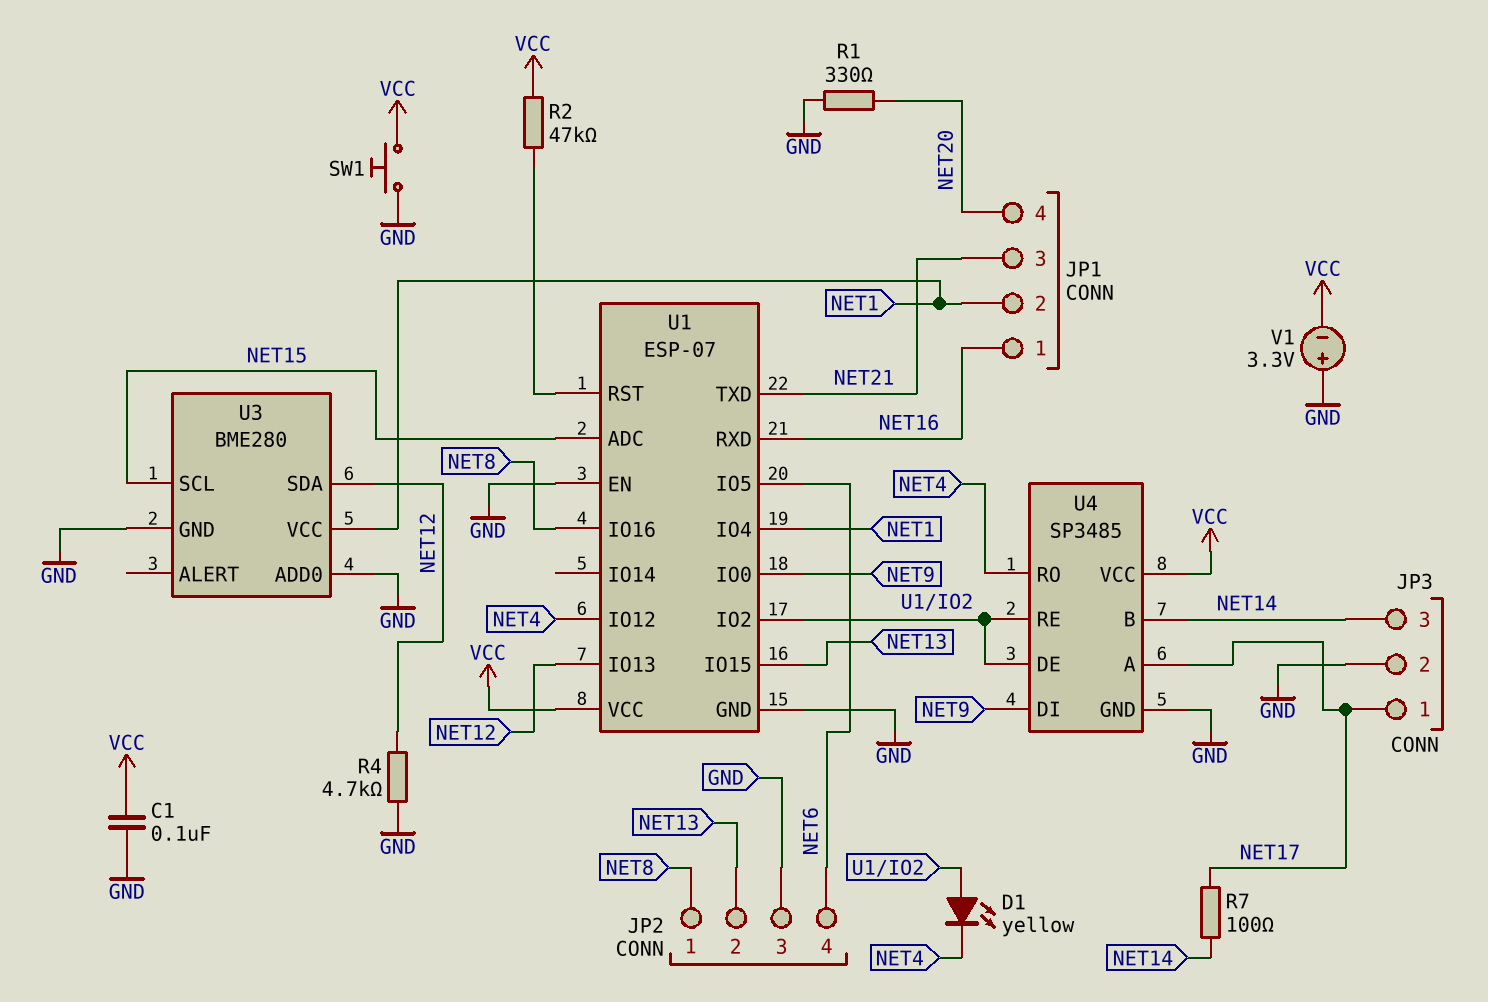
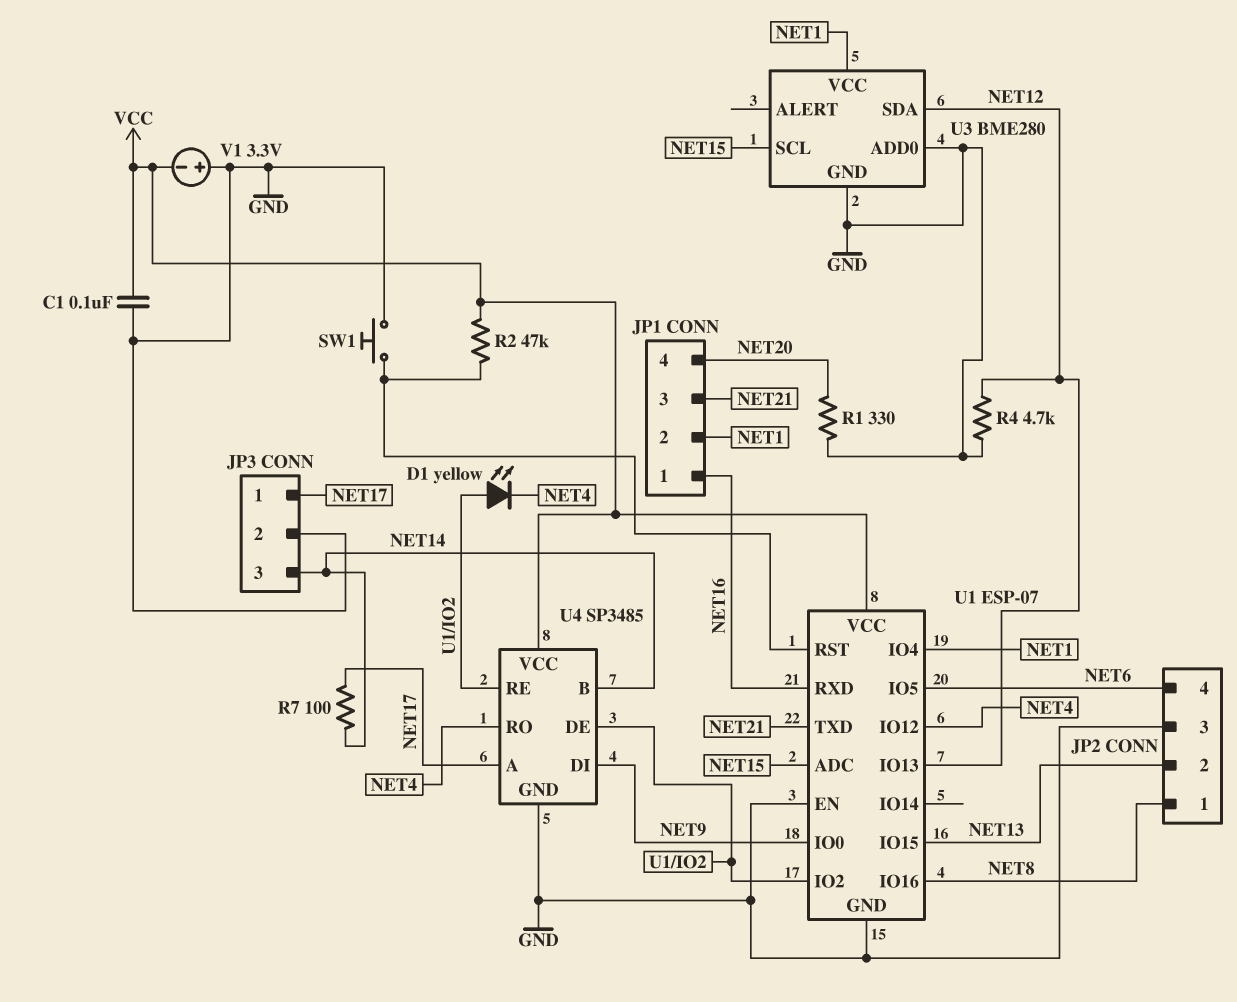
SW1: button (GND, VCC) -> button (GND, U1/RST)

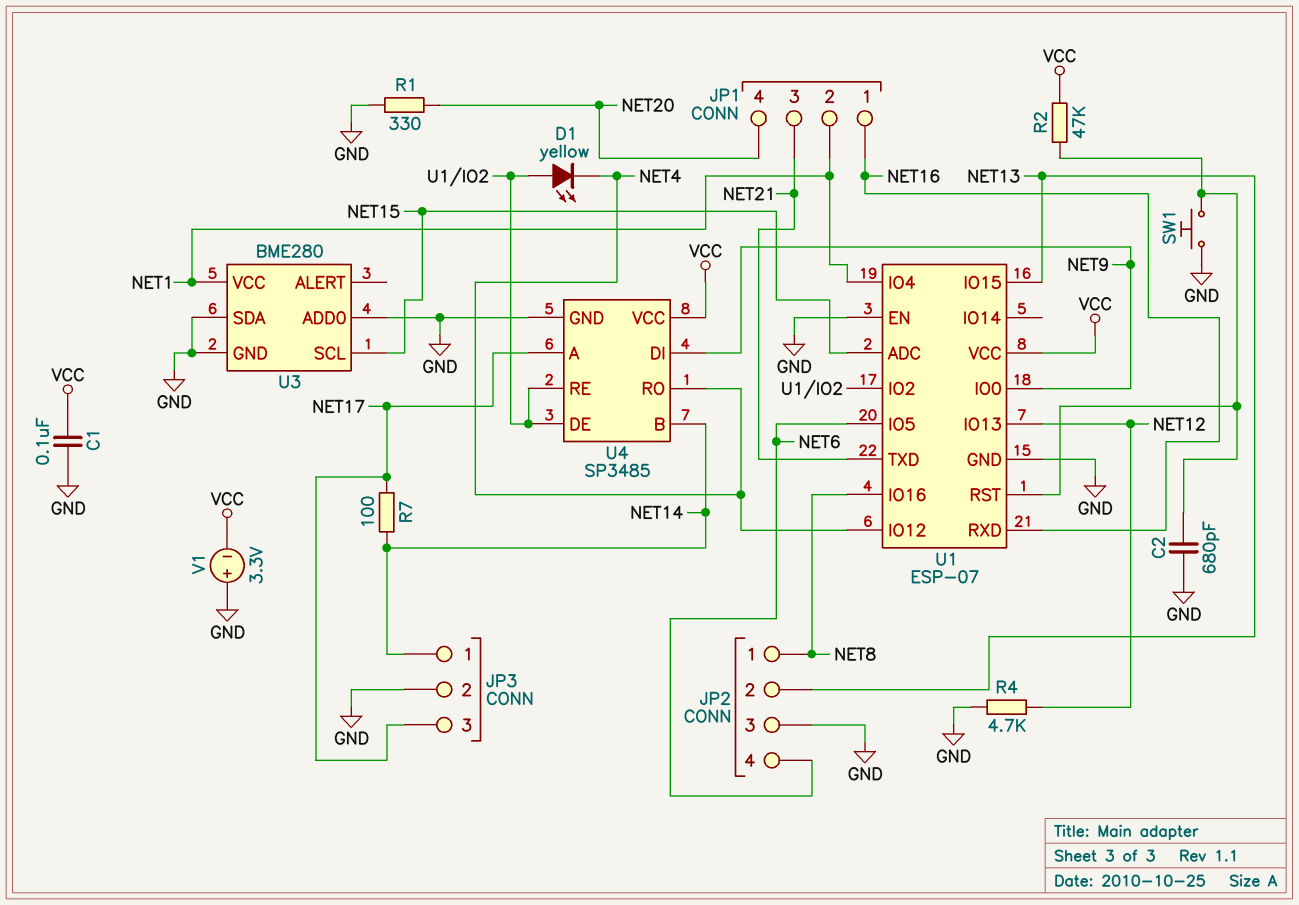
C2: none -> 680pF (GND, U1/RST)
JP3 pin 1: NET17 -> NET14
JP3 pin 3: NET14 -> NET17
U3 pin SDA: NET12 -> GND

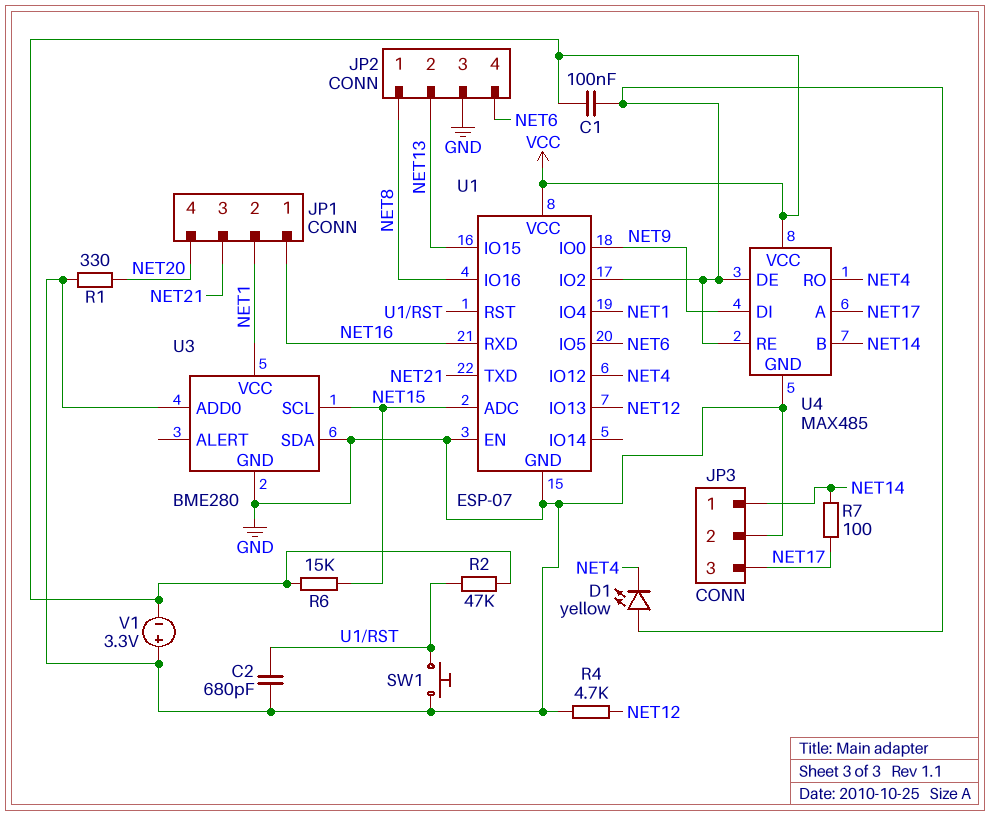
C1: 100nF (GND, VCC) -> 100nF (U1/IO2, VCC)
R6: none -> 15k (NET15, VCC)
U4: SP3485 -> MAX485

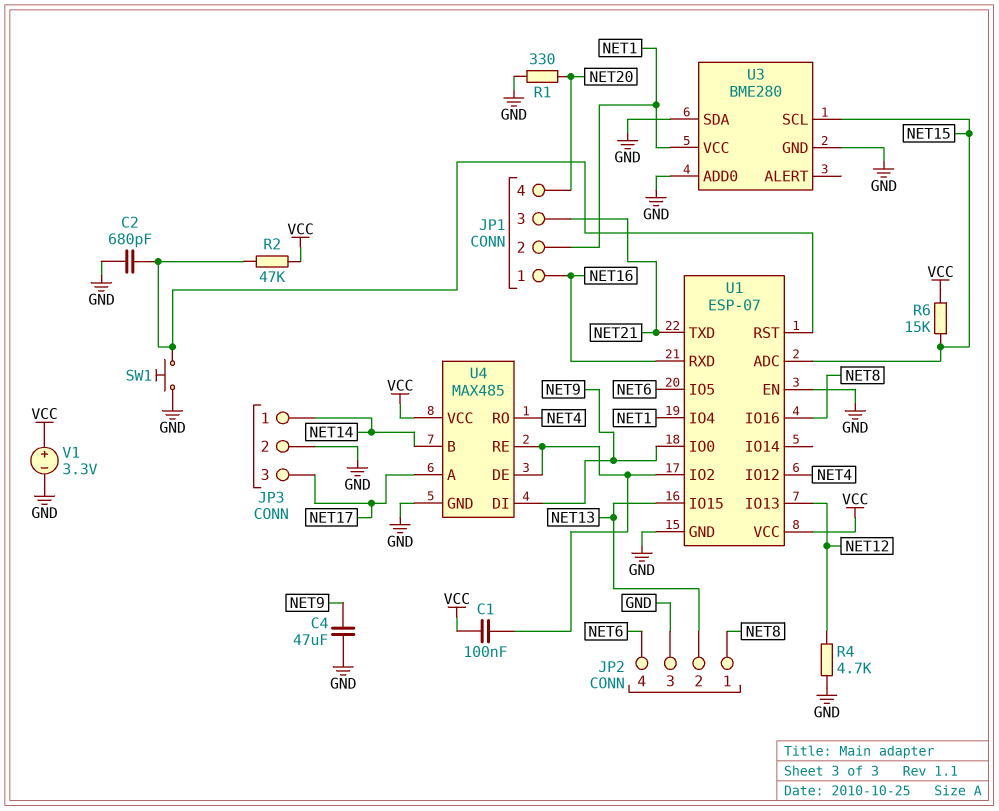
C4: none -> 47uF (GND, NET9)
D1: LED yellow (A U1/IO2, K NET4) -> none
R7: 100 (NET14, NET17) -> none
V1: 3.3V (plus GND, minus VCC) -> 3.3V (plus VCC, minus GND)

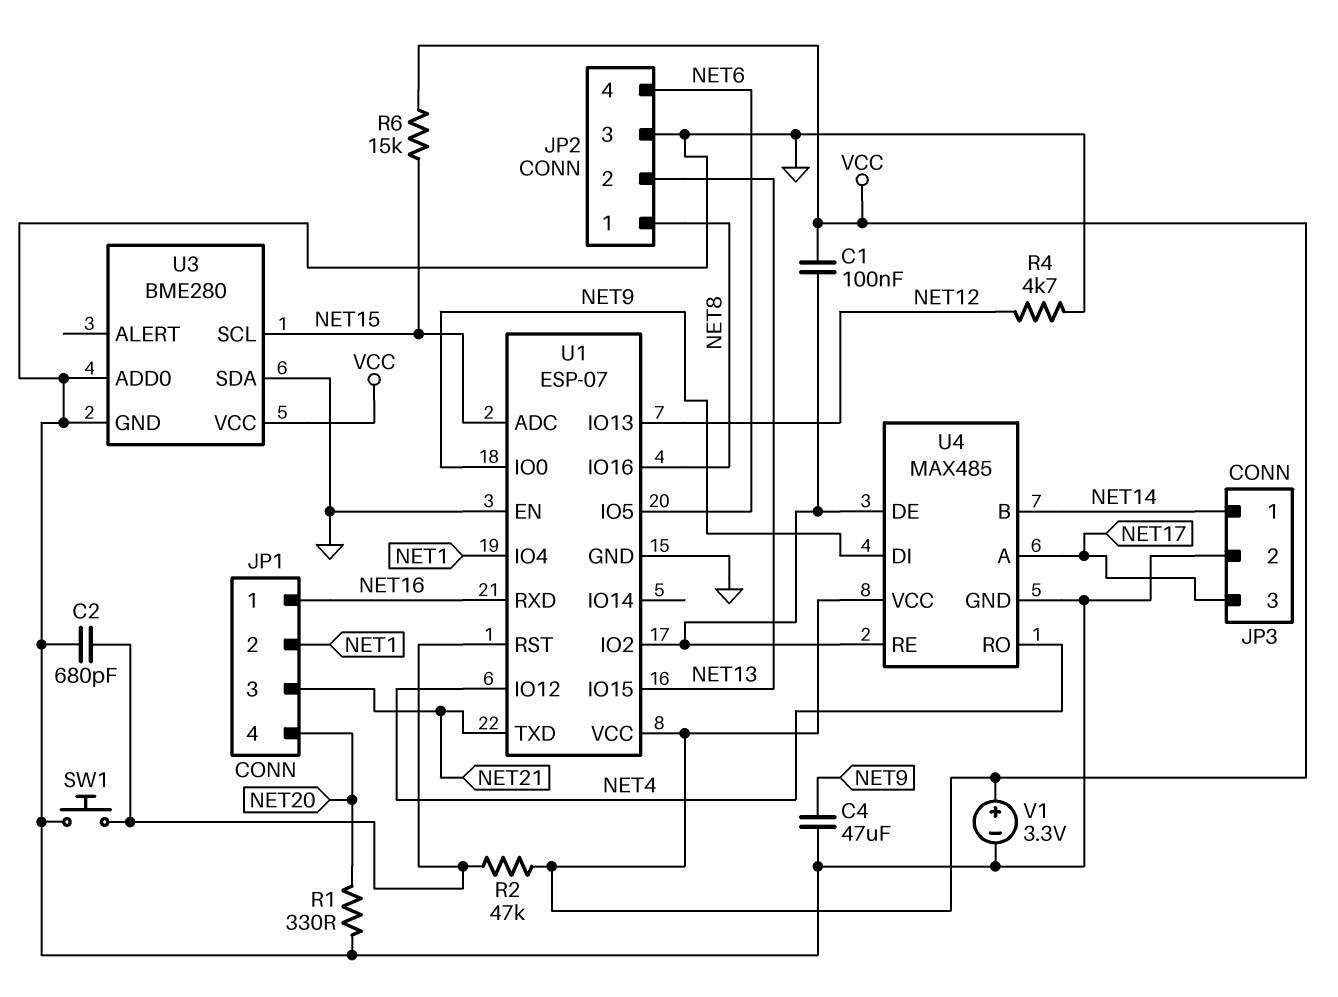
U3 pin VCC: NET1 -> VCC

